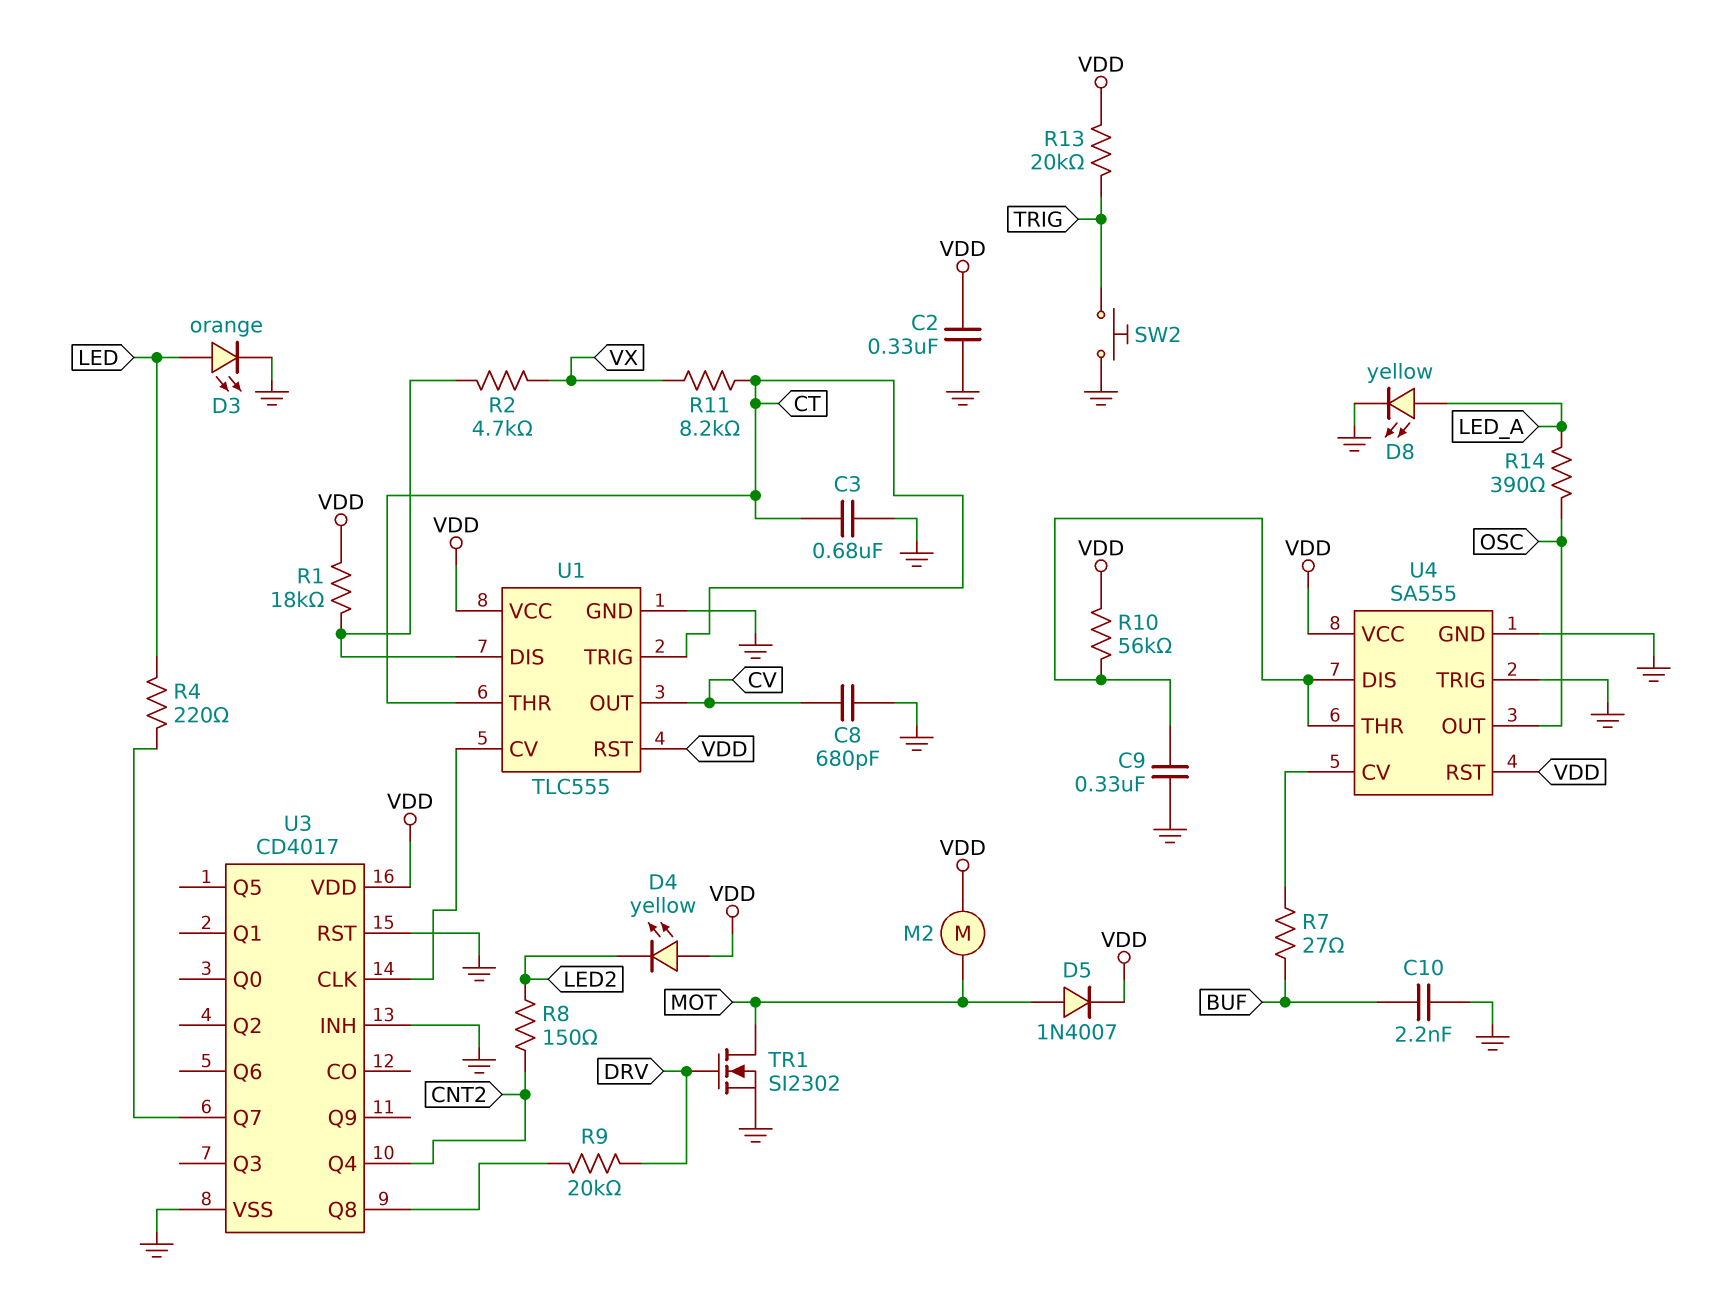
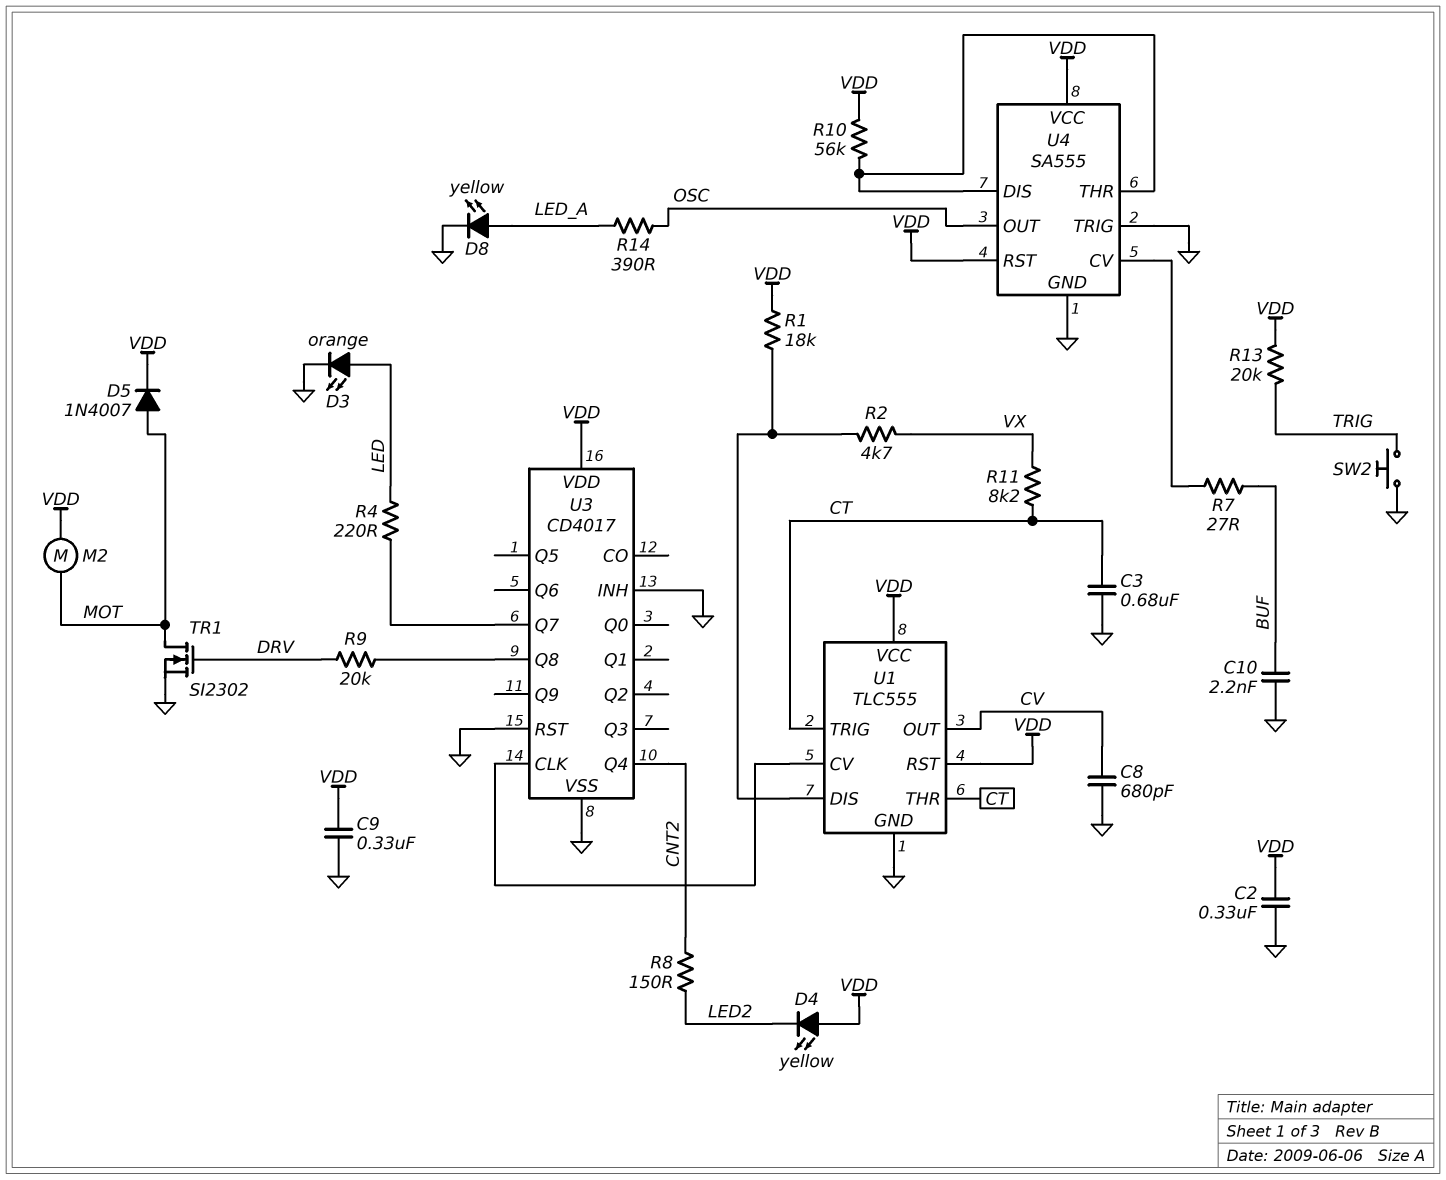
C9: 330nF (GND, U4/DIS) -> 330nF (GND, VDD)

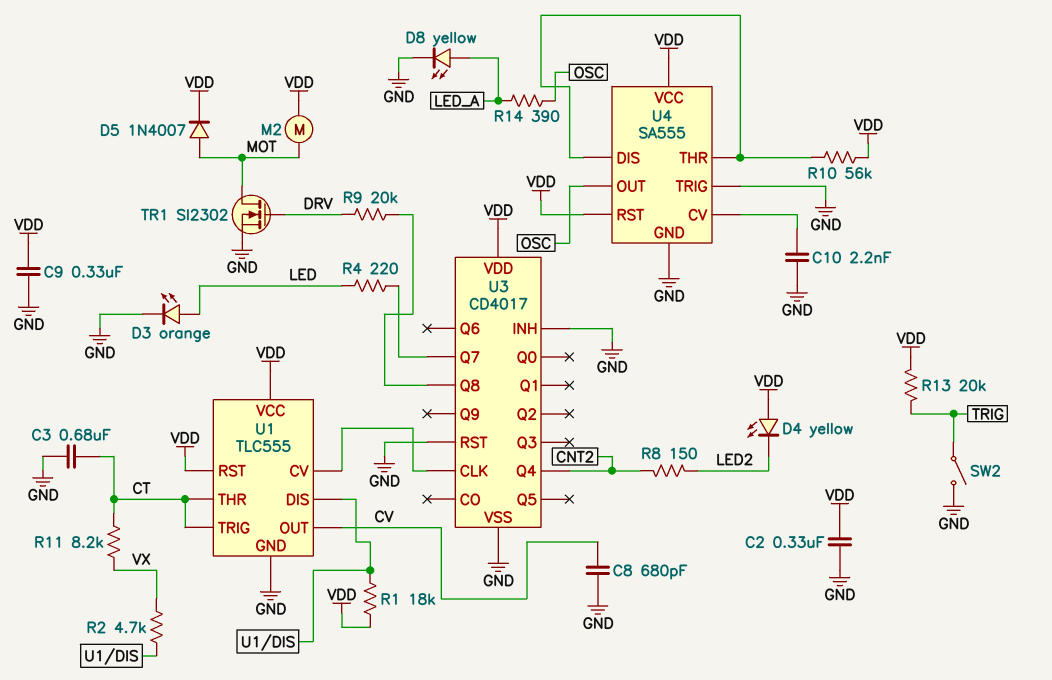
C10: 2.2nF (BUF, GND) -> 2.2nF (GND, U4/CV)
R7: 27 (BUF, U4/CV) -> none
SW2: button (GND, TRIG) -> switch (GND, TRIG)

